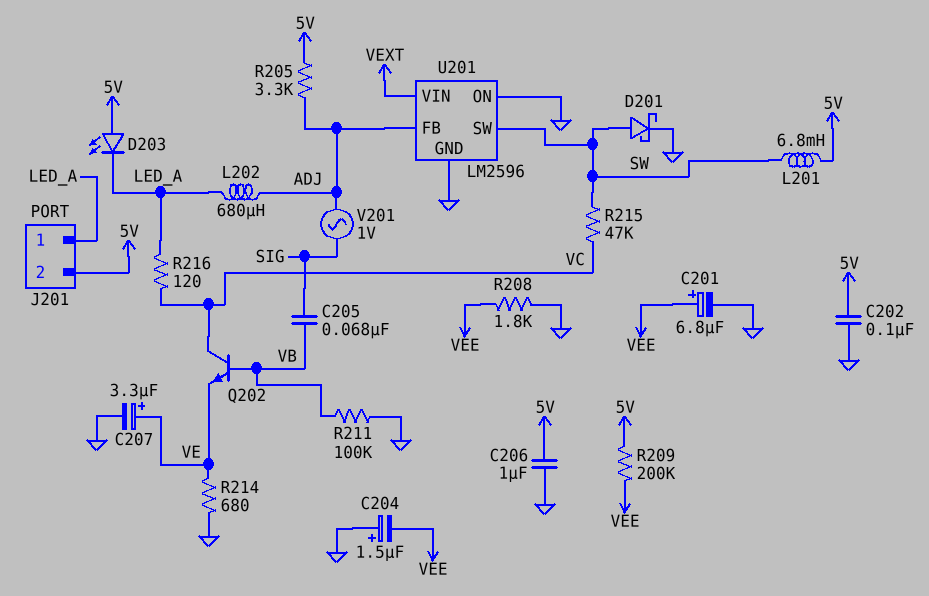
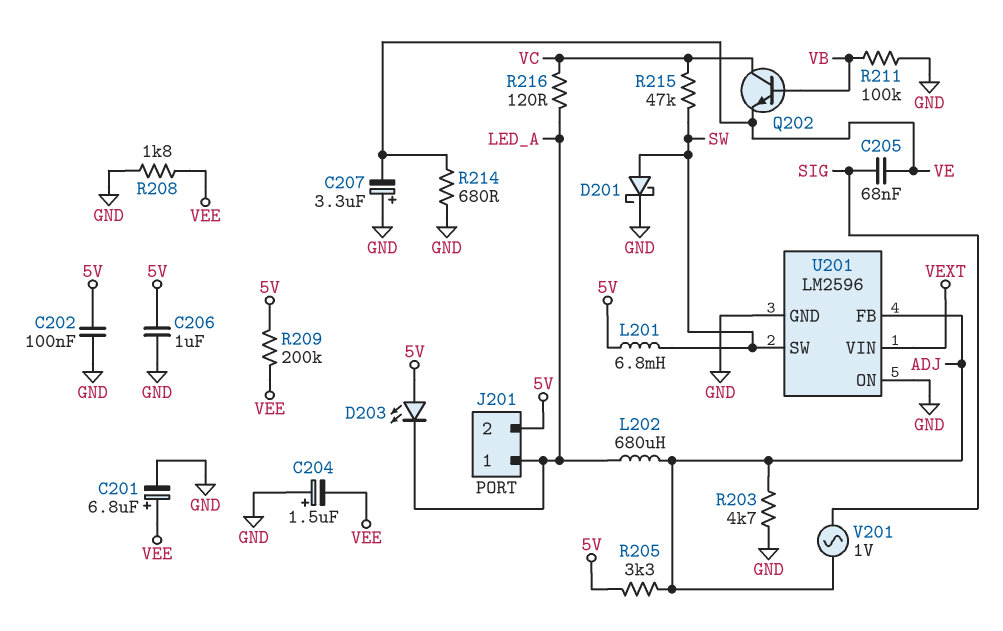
C205: 68nF (SIG, VB) -> 68nF (SIG, VE)
C207: 3.3uF (plus VE, minus GND) -> 3.3uF (plus GND, minus VE)
R203: none -> 4.7k (ADJ, GND)

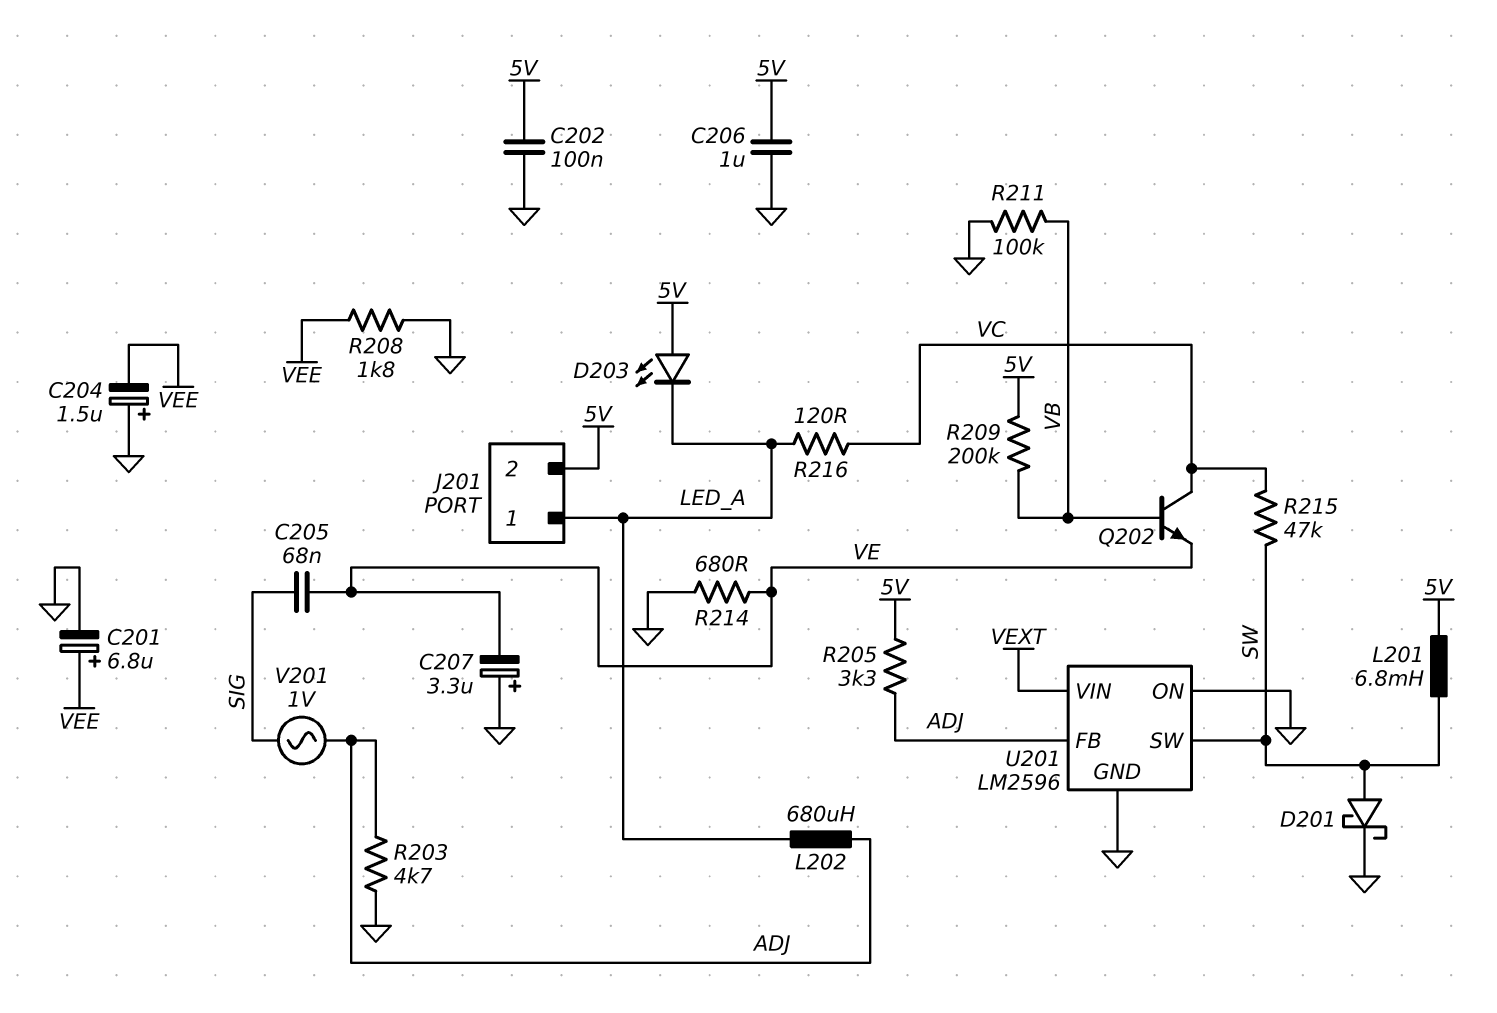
R209: 200k (5V, VEE) -> 200k (5V, VB)

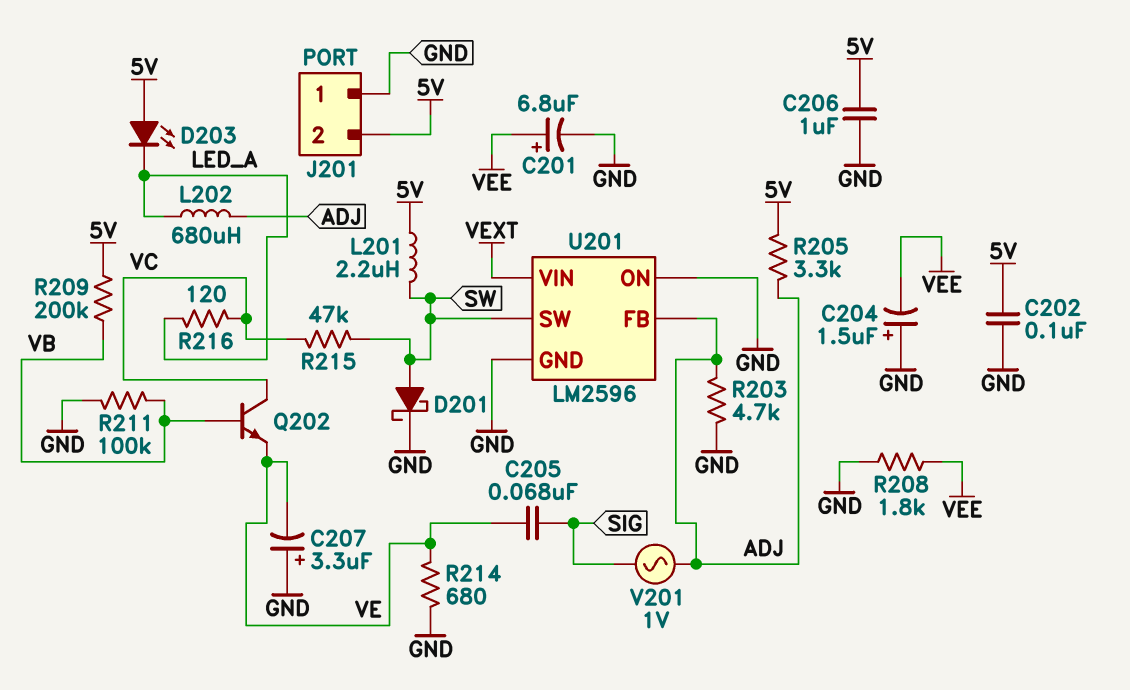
J201 pin 1: LED_A -> GND
L201: 6.8mH (5V, SW) -> 2.2uH (5V, SW)

